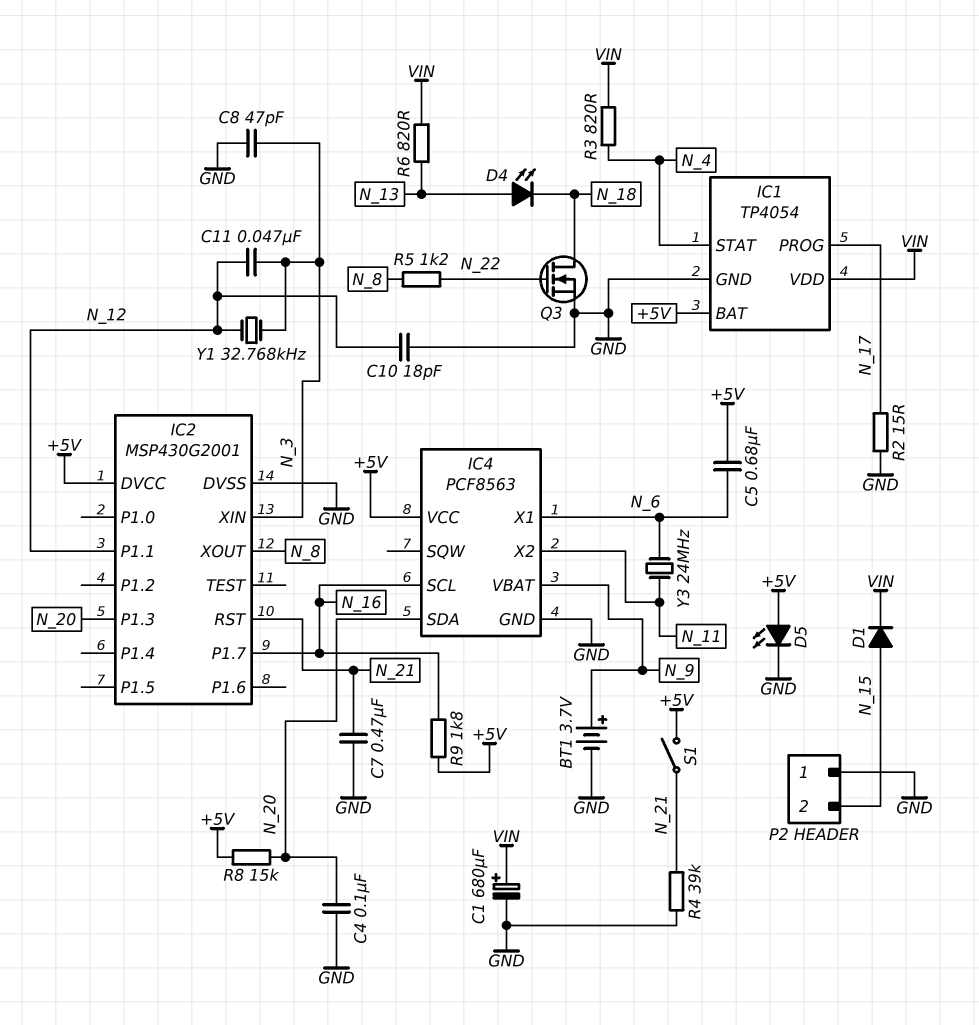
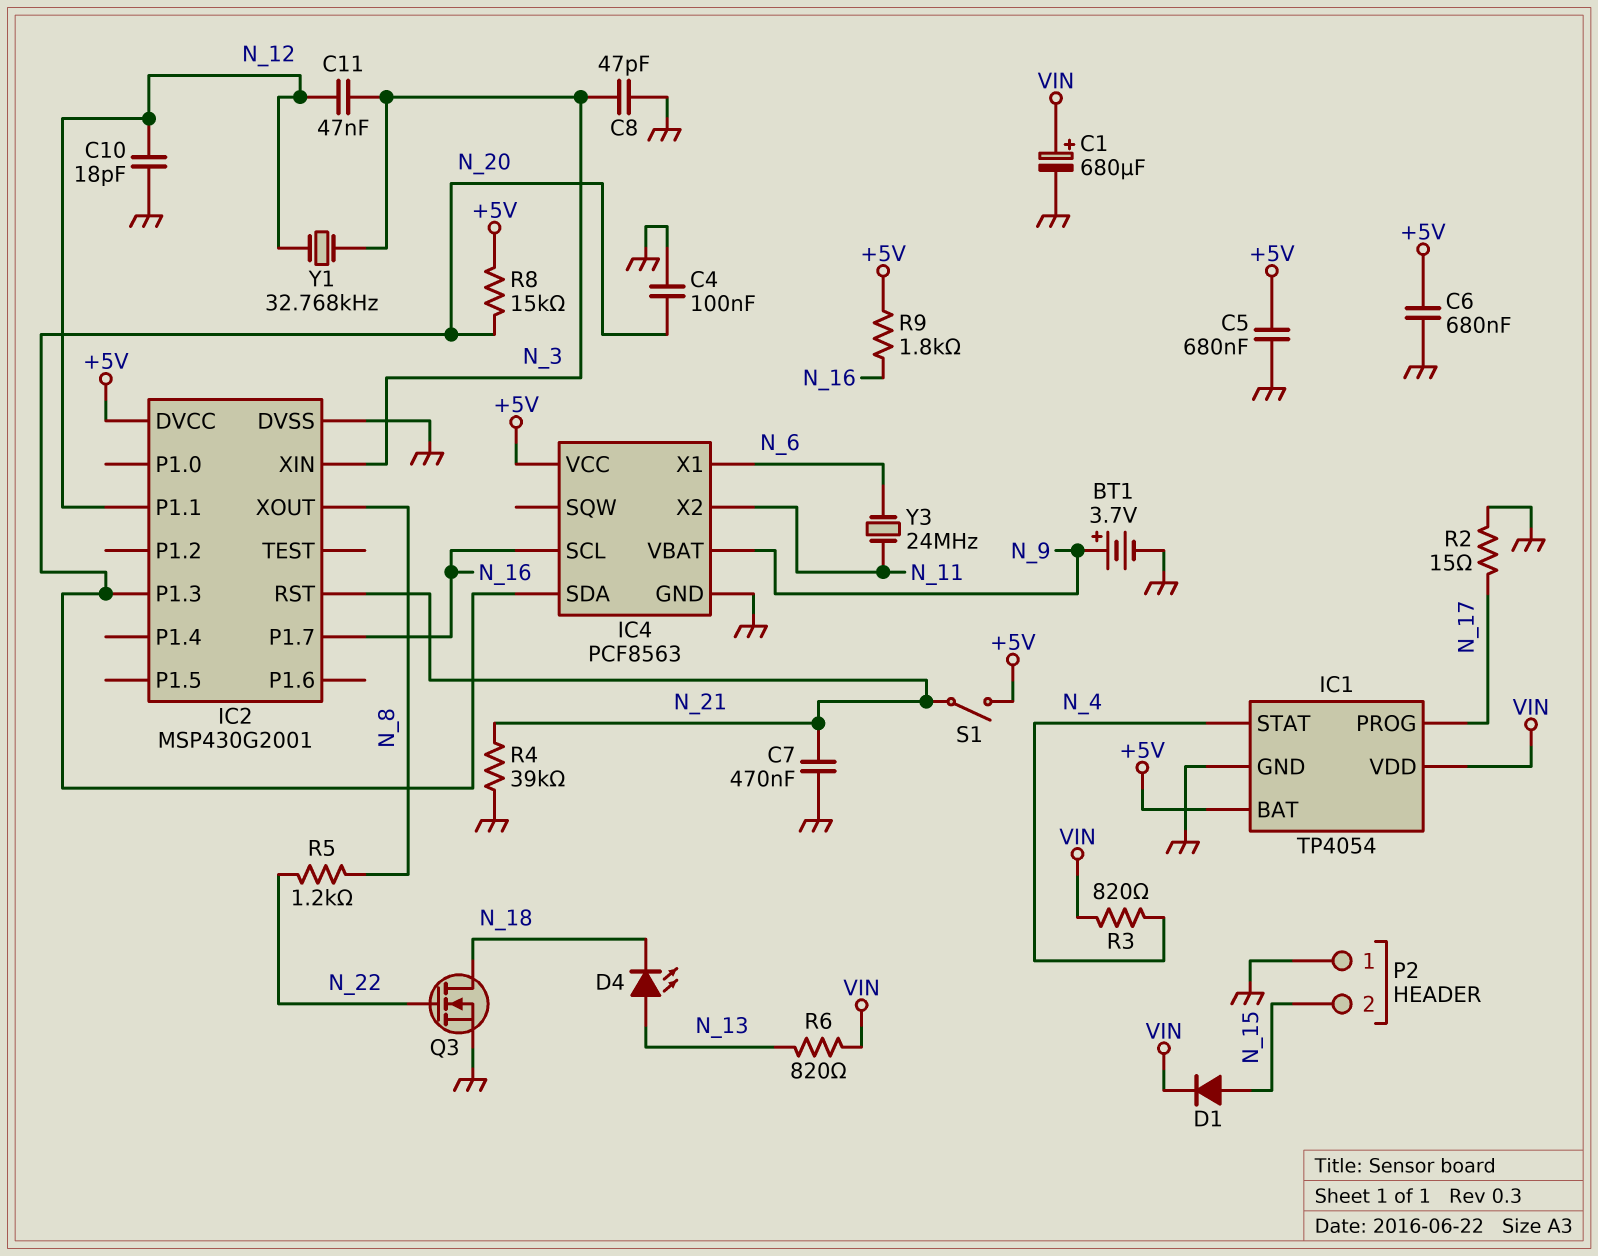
C5: 680nF (+5V, N_6) -> 680nF (+5V, GND)
C6: none -> 680nF (+5V, GND)
D5: LED (A +5V, K GND) -> none

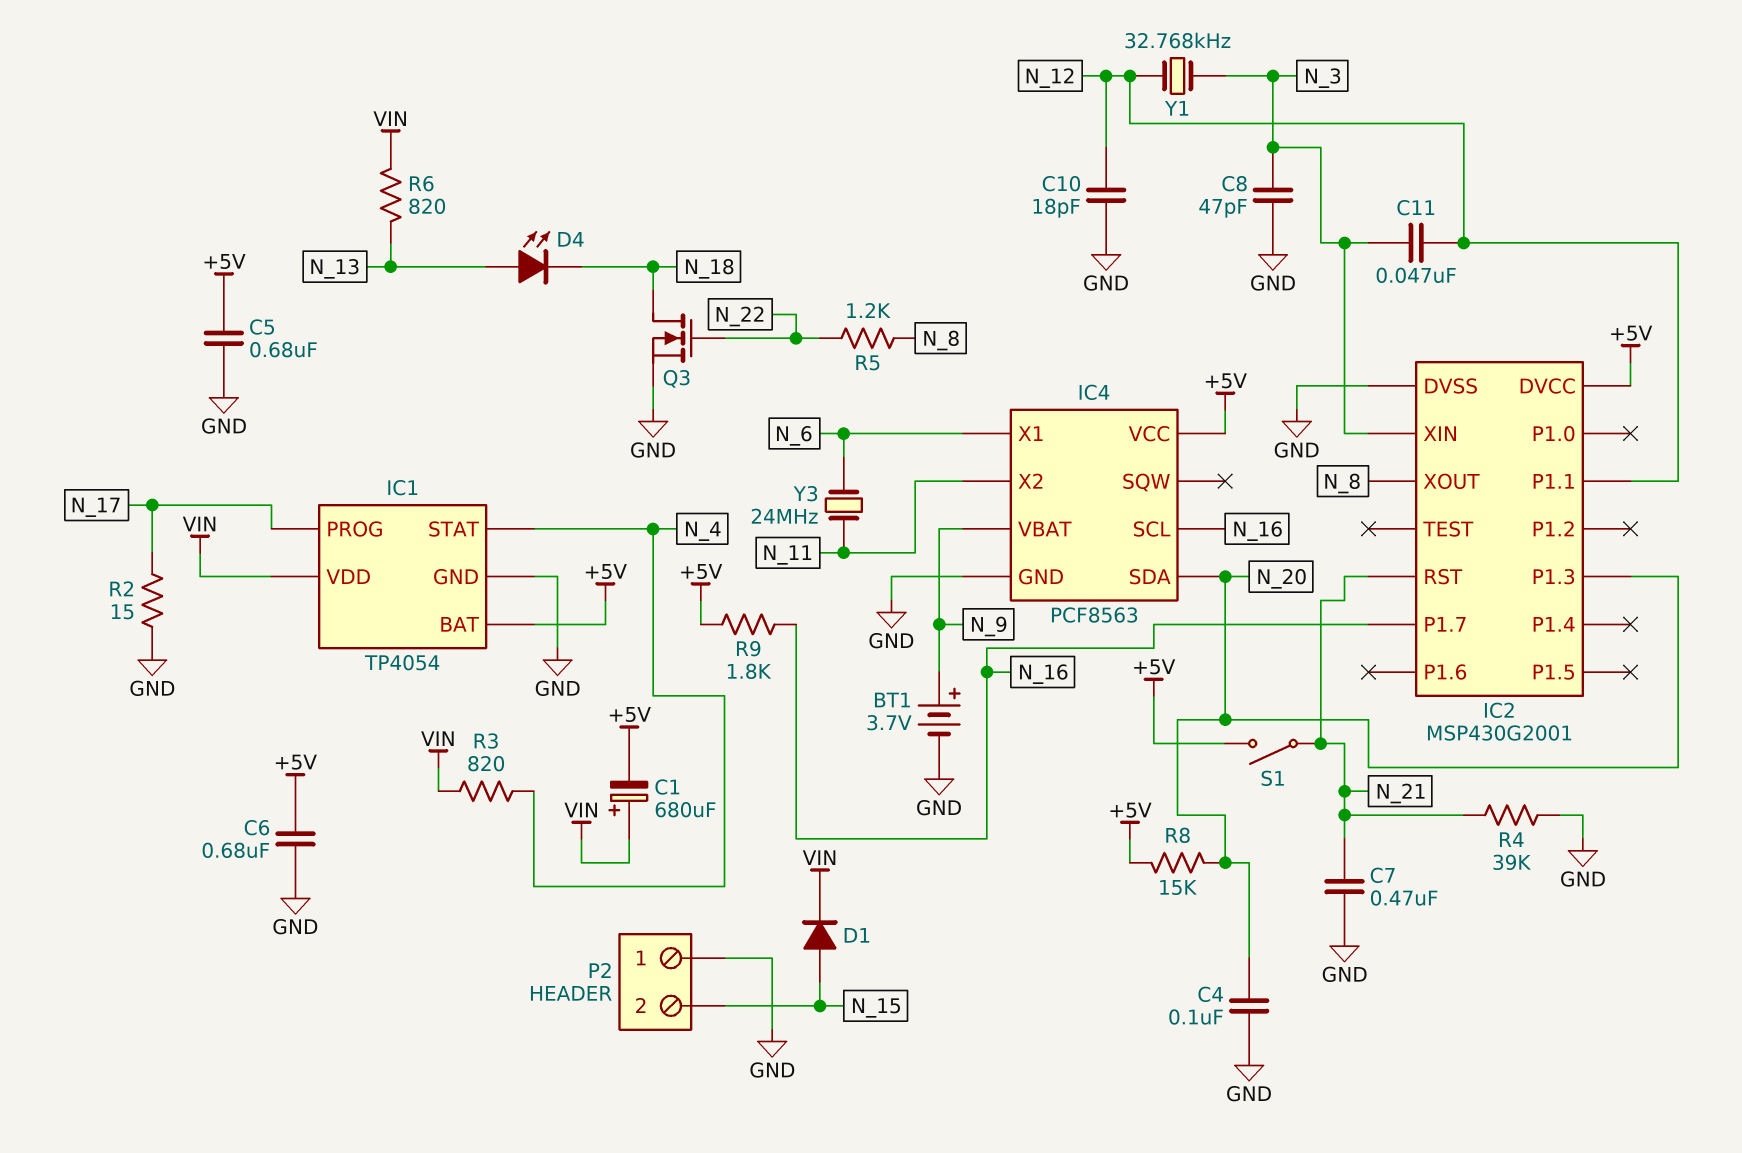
C1: 680uF (plus VIN, minus GND) -> 680uF (plus VIN, minus +5V)

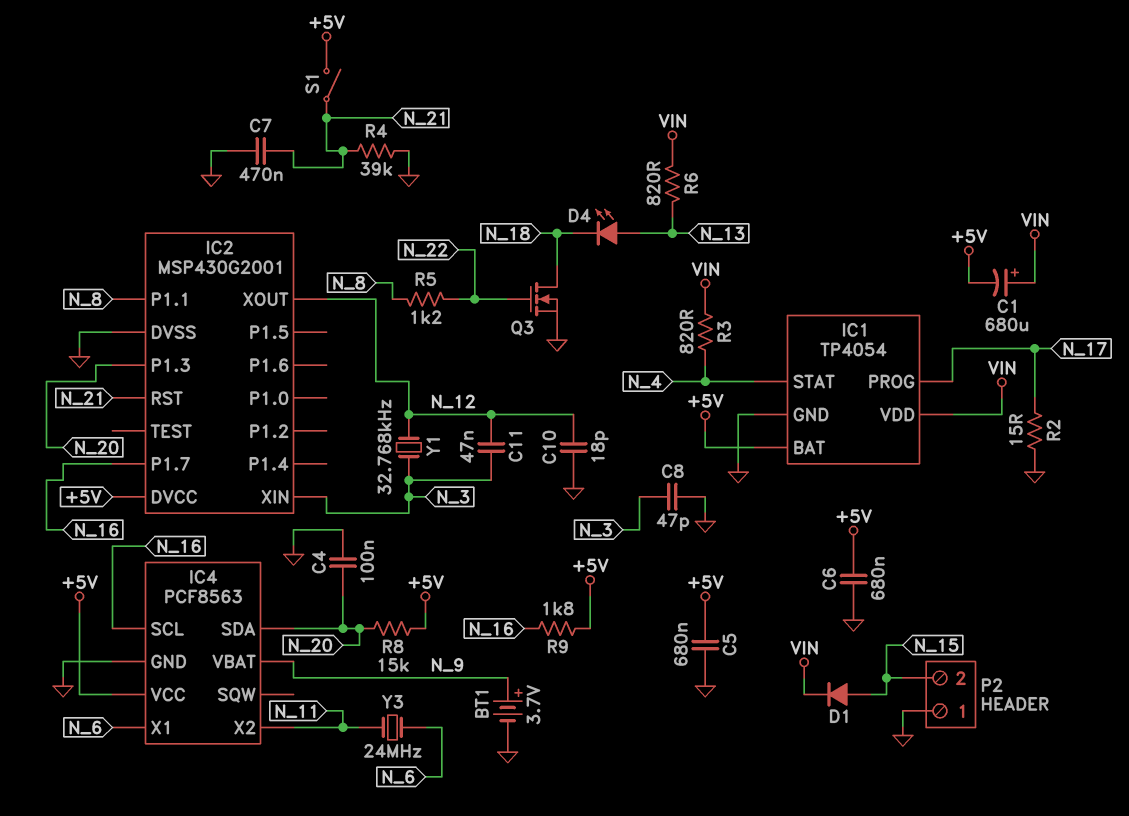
IC2 pin P1.1: N_12 -> N_8
IC2 pin XOUT: N_8 -> N_12

